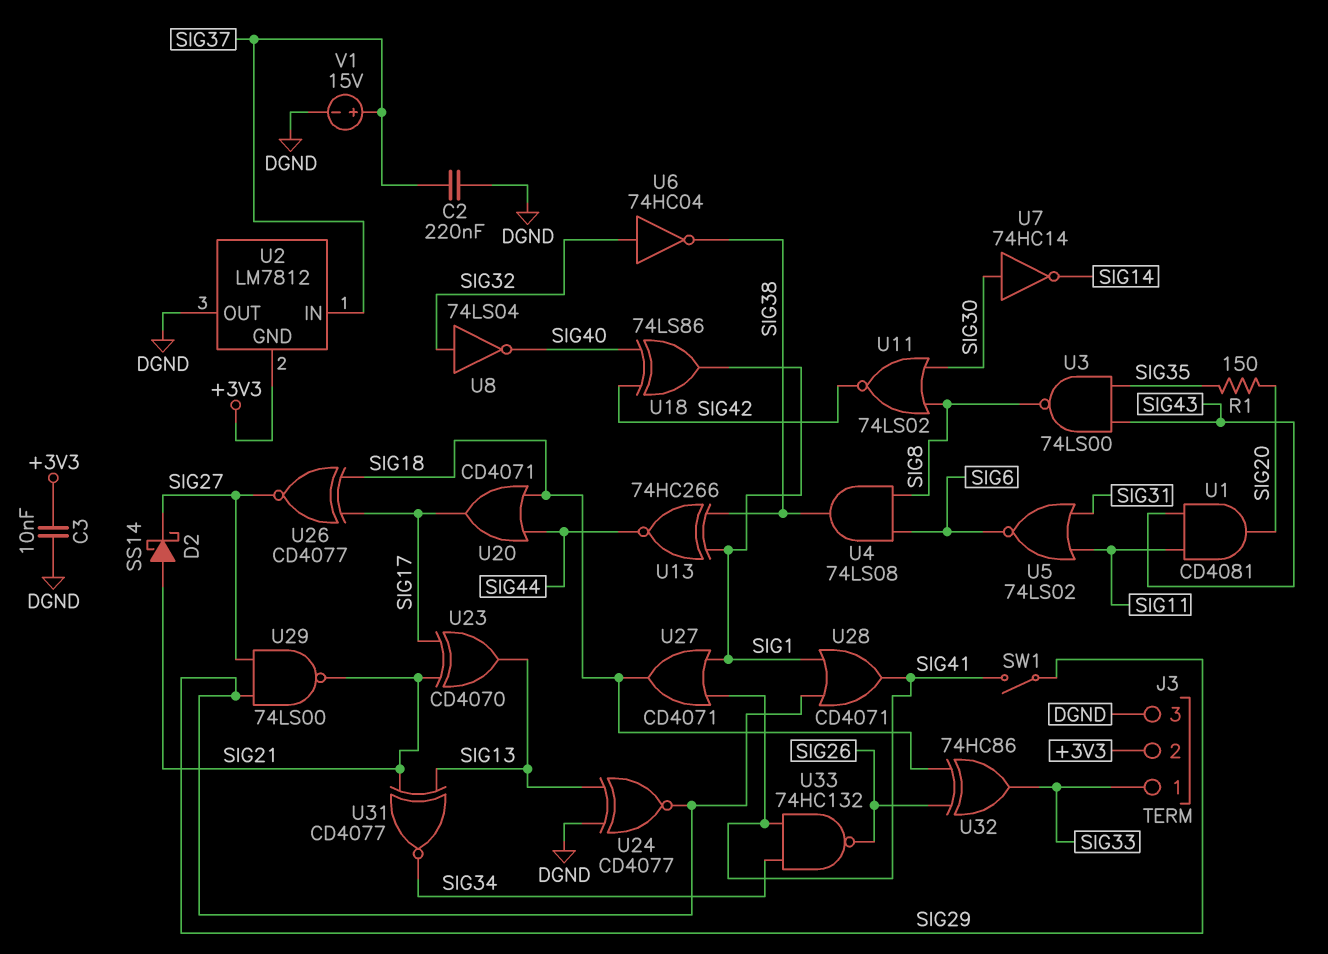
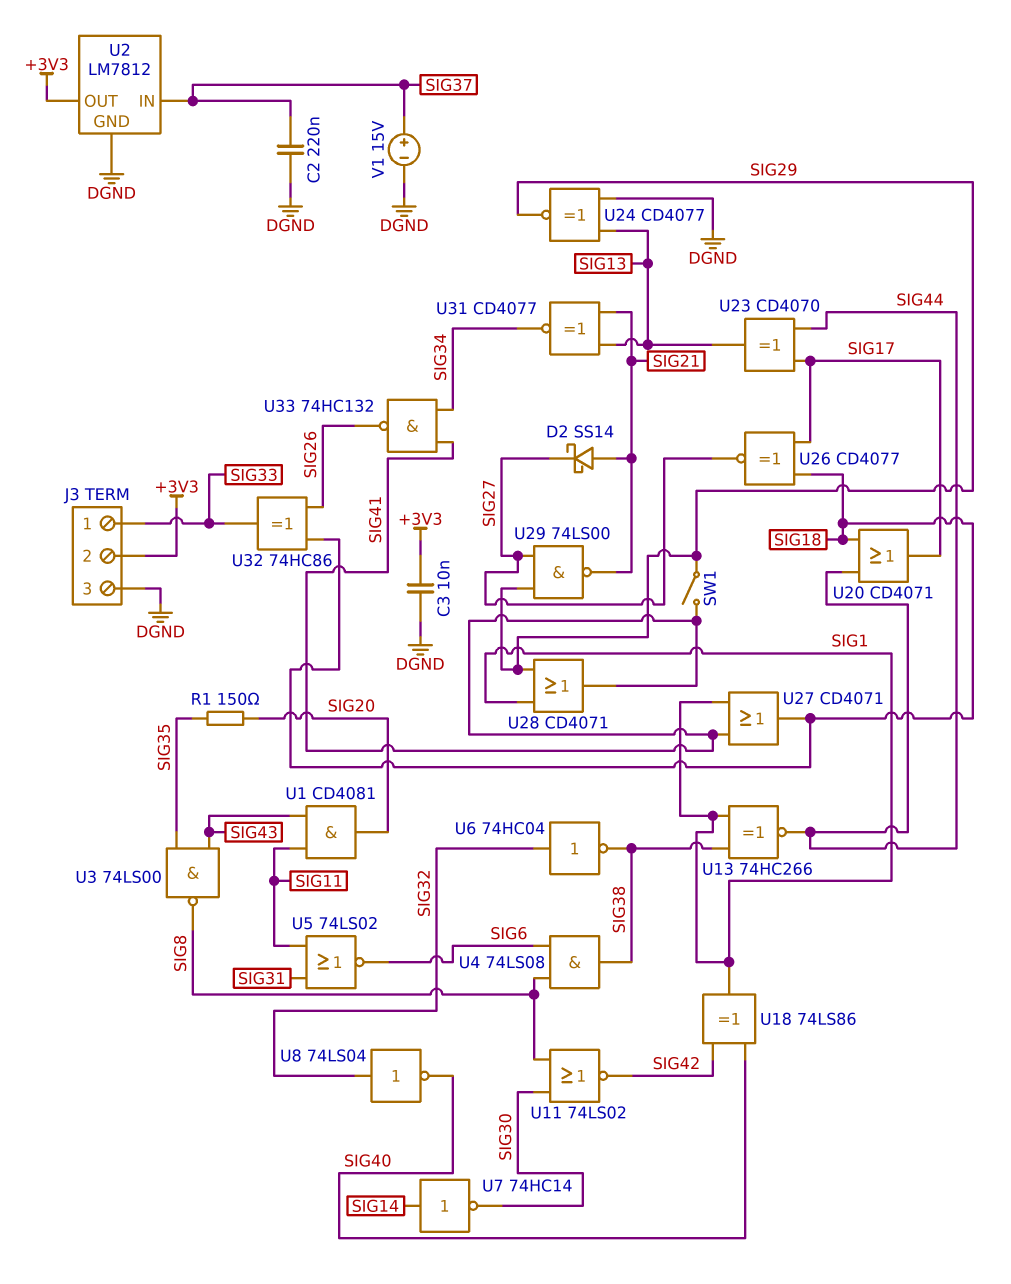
U2 pin GND: +3V3 -> DGND
U2 pin OUT: DGND -> +3V3
U7: NOT 74HC14 (in SIG30, out SIG14) -> NOT 74HC14 (in SIG14, out SIG30)
U23: XOR CD4070 (in SIG17, in SIG21, out SIG13) -> XOR CD4070 (in SIG17, in SIG44, out SIG13)

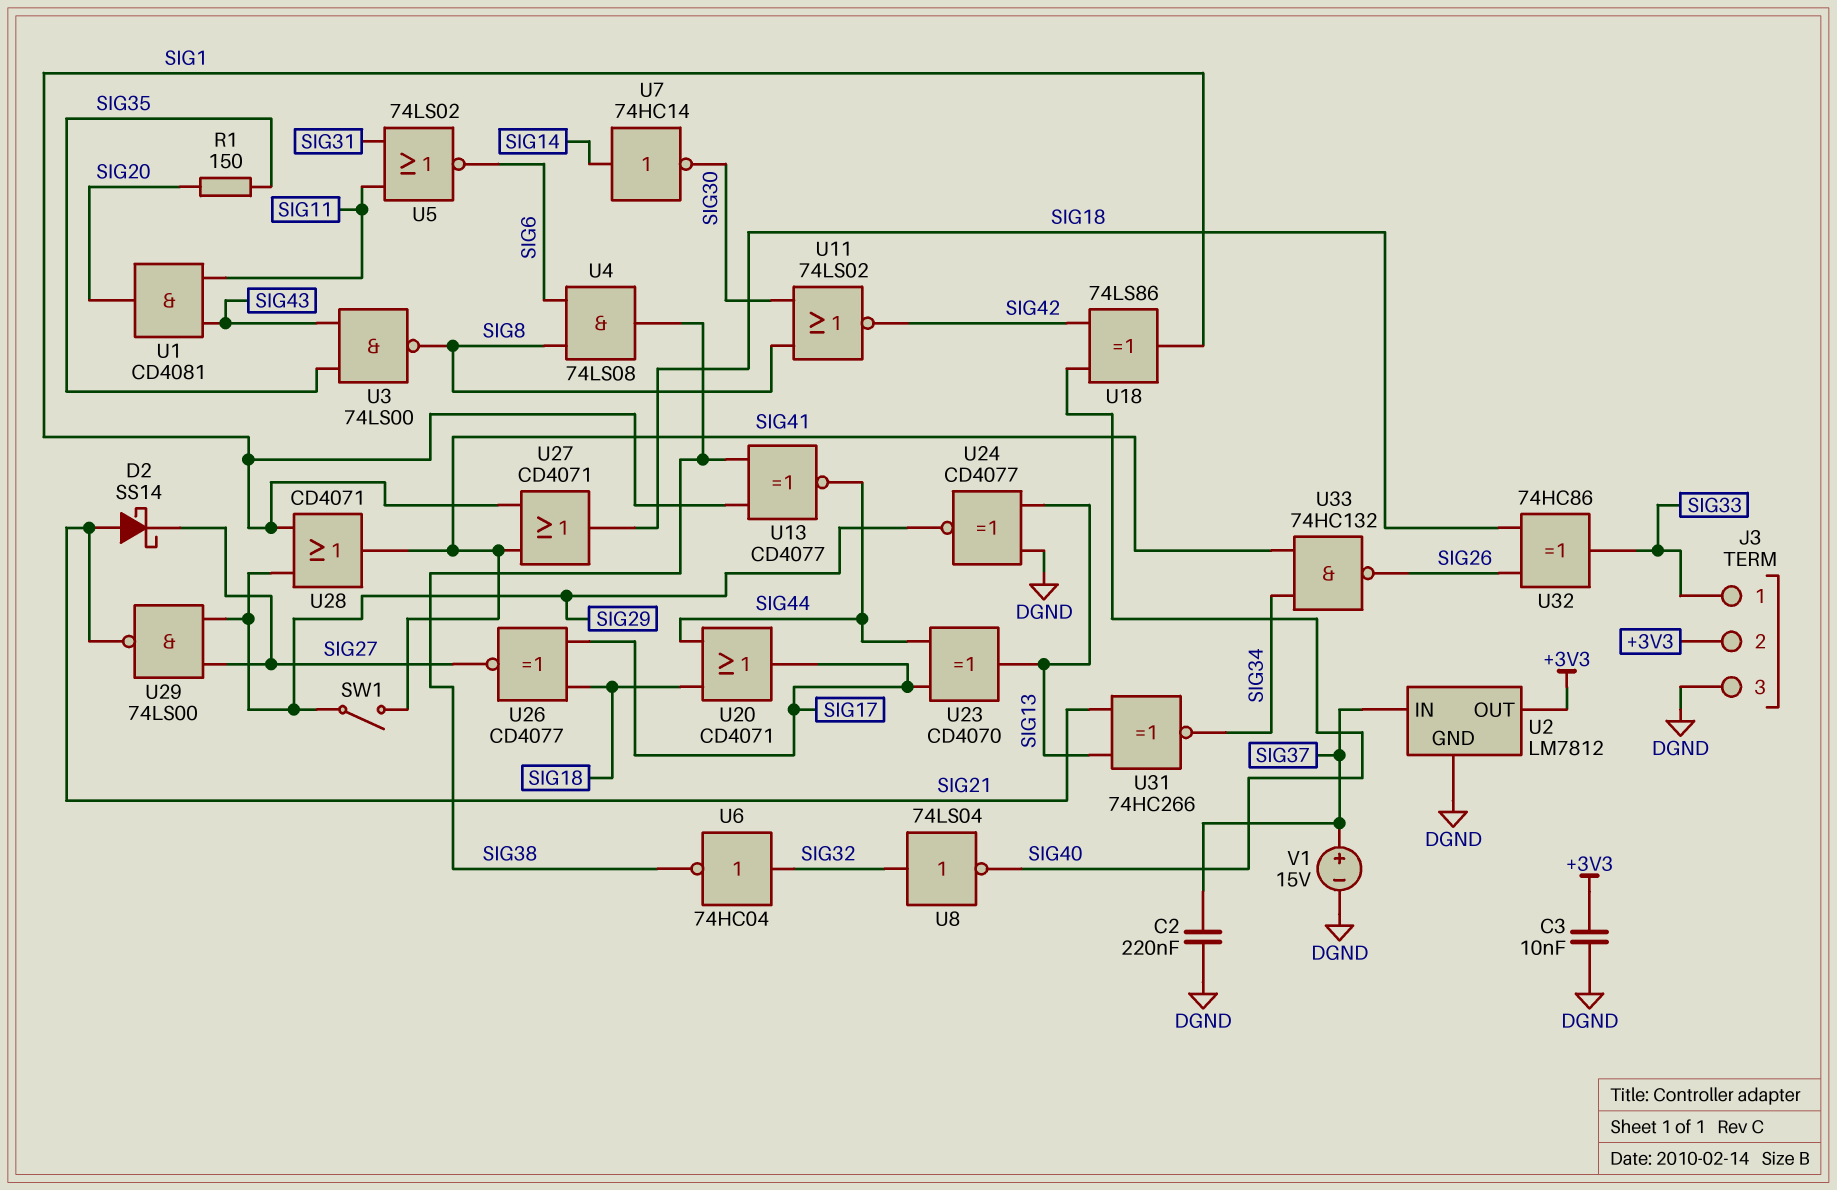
U13: XNOR 74HC266 (in SIG1, in SIG38, out SIG44) -> XNOR CD4077 (in SIG1, in SIG38, out SIG44)
U31: XNOR CD4077 (in SIG13, in SIG21, out SIG34) -> XNOR 74HC266 (in SIG13, in SIG21, out SIG34)

